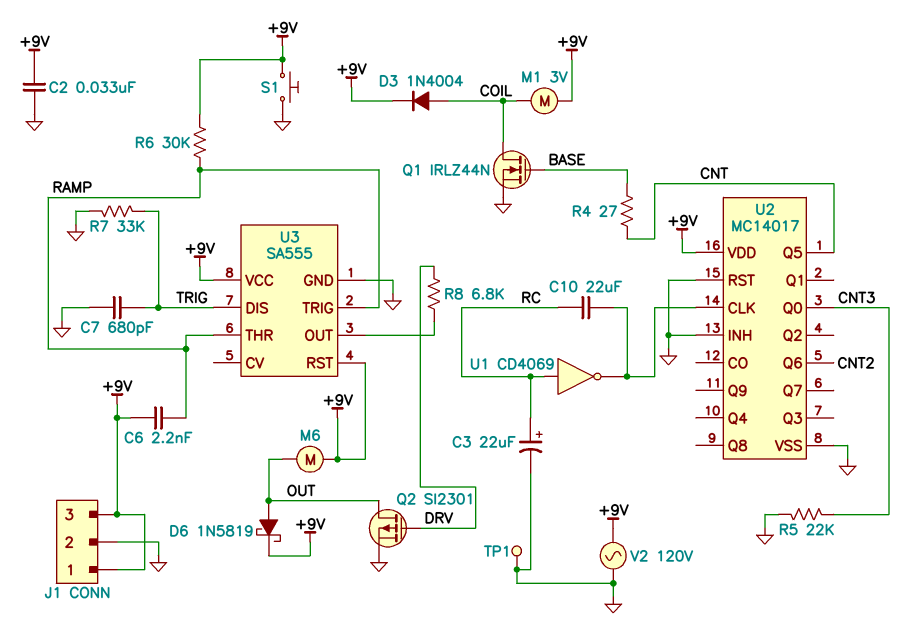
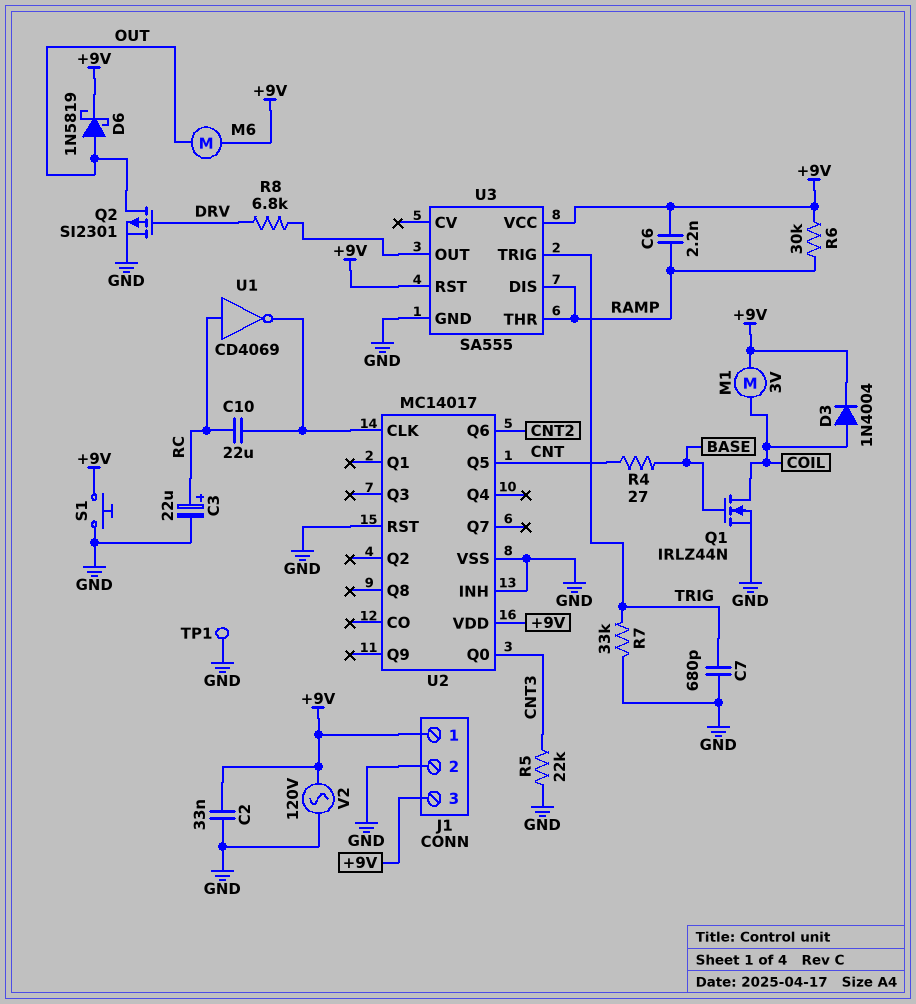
U3 pin DIS: TRIG -> RAMP
U3 pin TRIG: RAMP -> TRIG

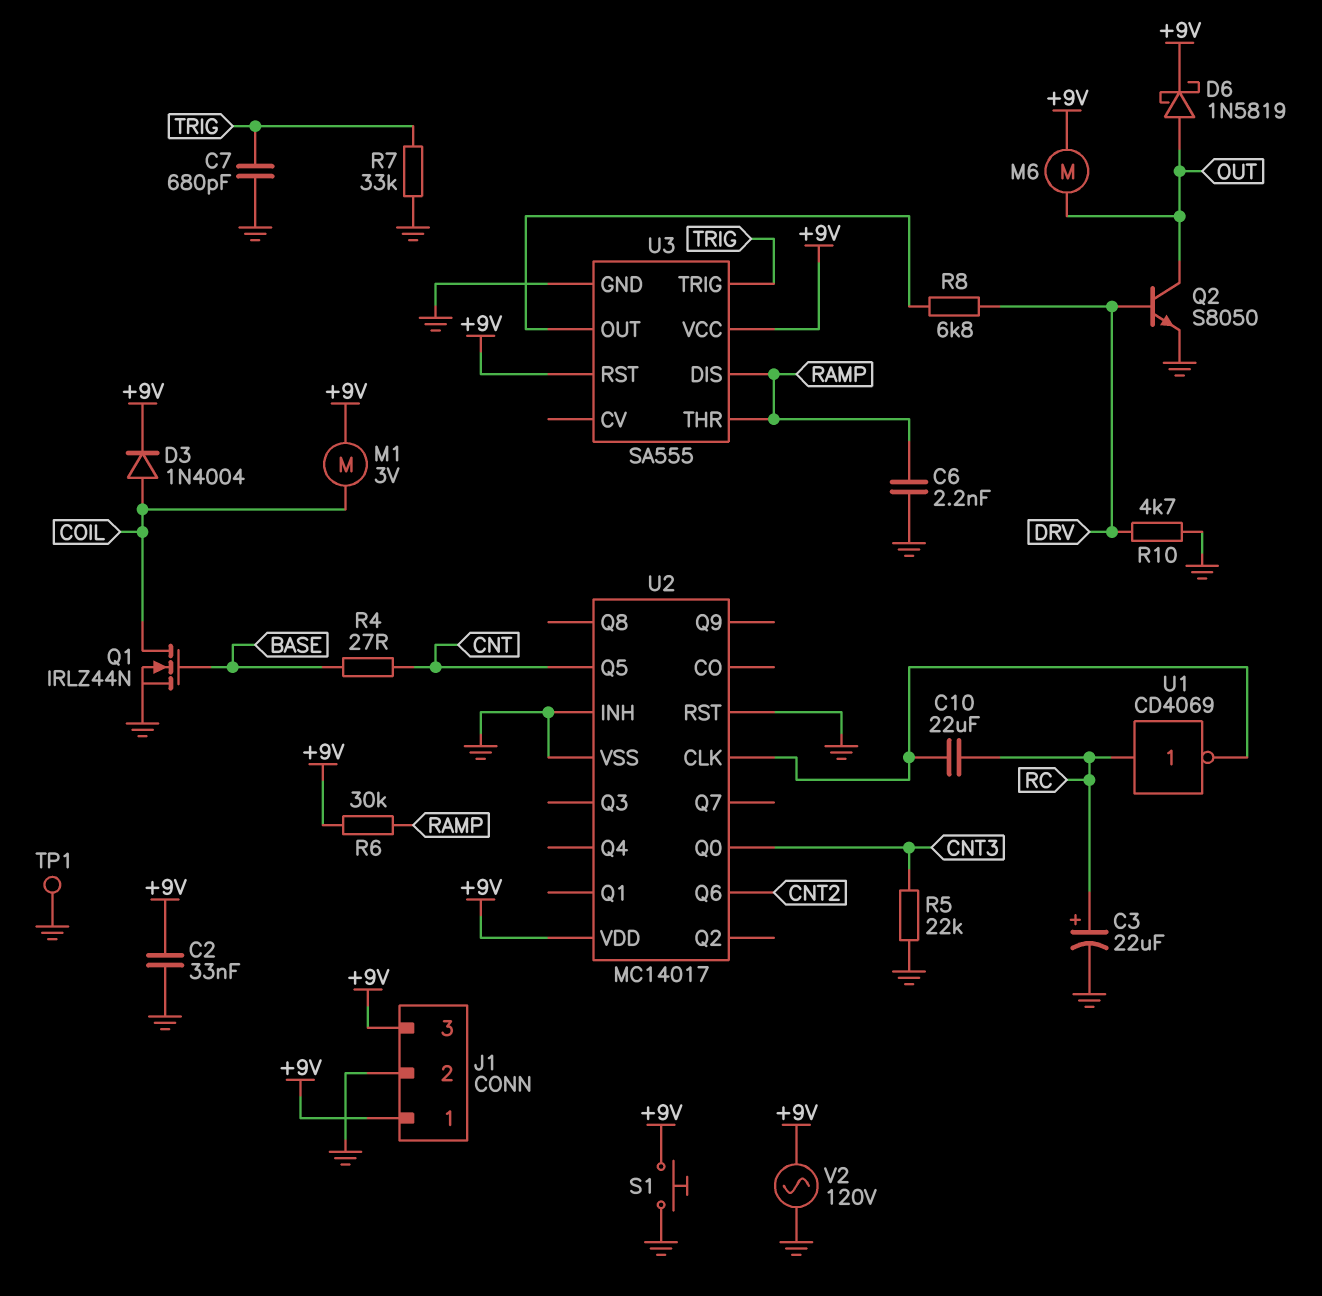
C6: 2.2nF (+9V, RAMP) -> 2.2nF (GND, RAMP)
Q2: PMOS SI2301 (G DRV, D OUT, S GND) -> NPN S8050 (B DRV, C OUT, E GND)
R10: none -> 4.7k (DRV, GND)

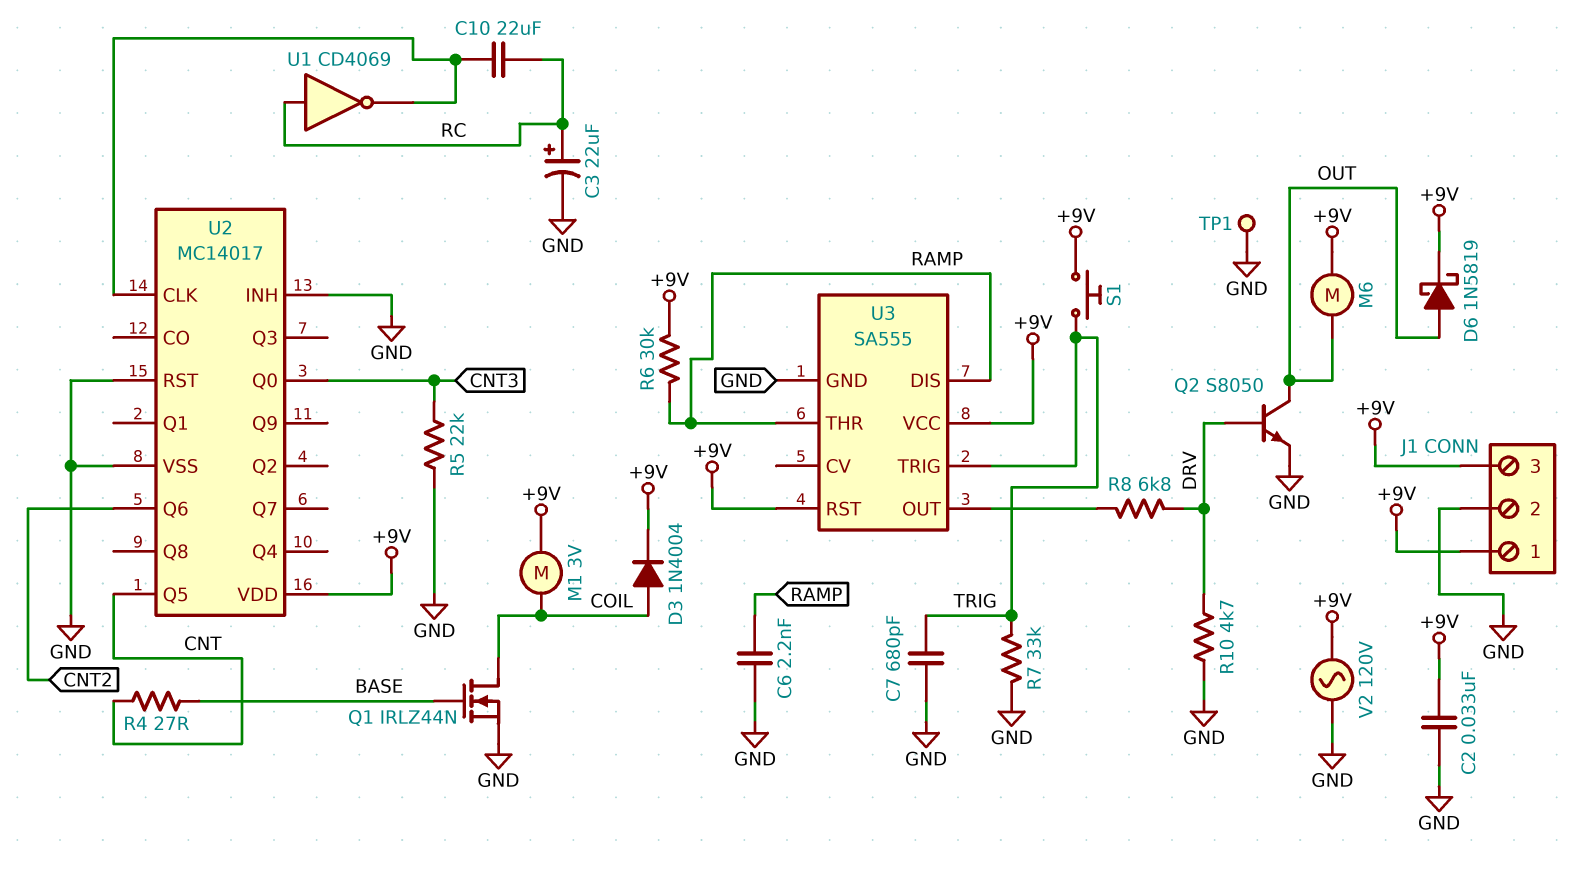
S1: button (+9V, GND) -> button (+9V, TRIG)

